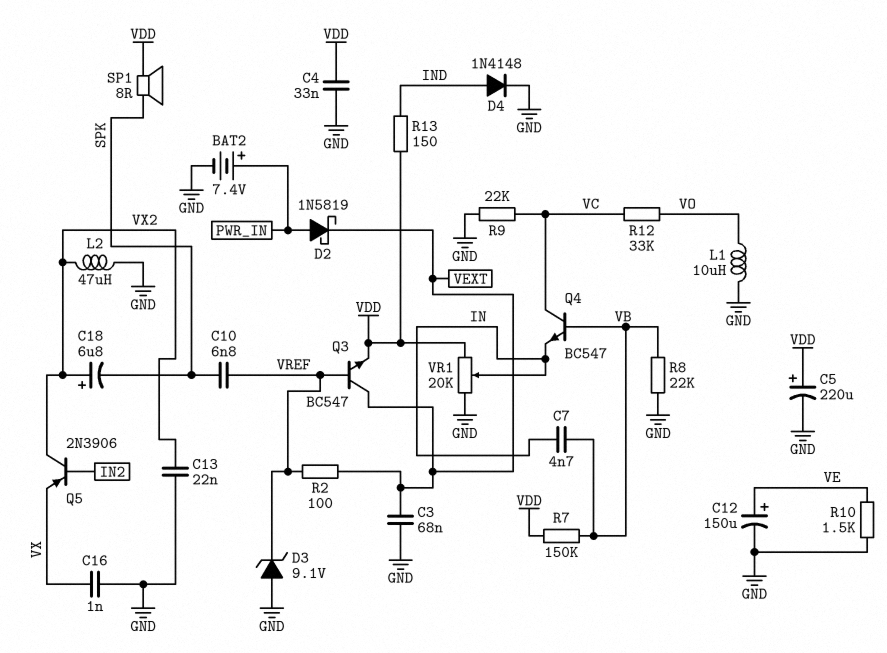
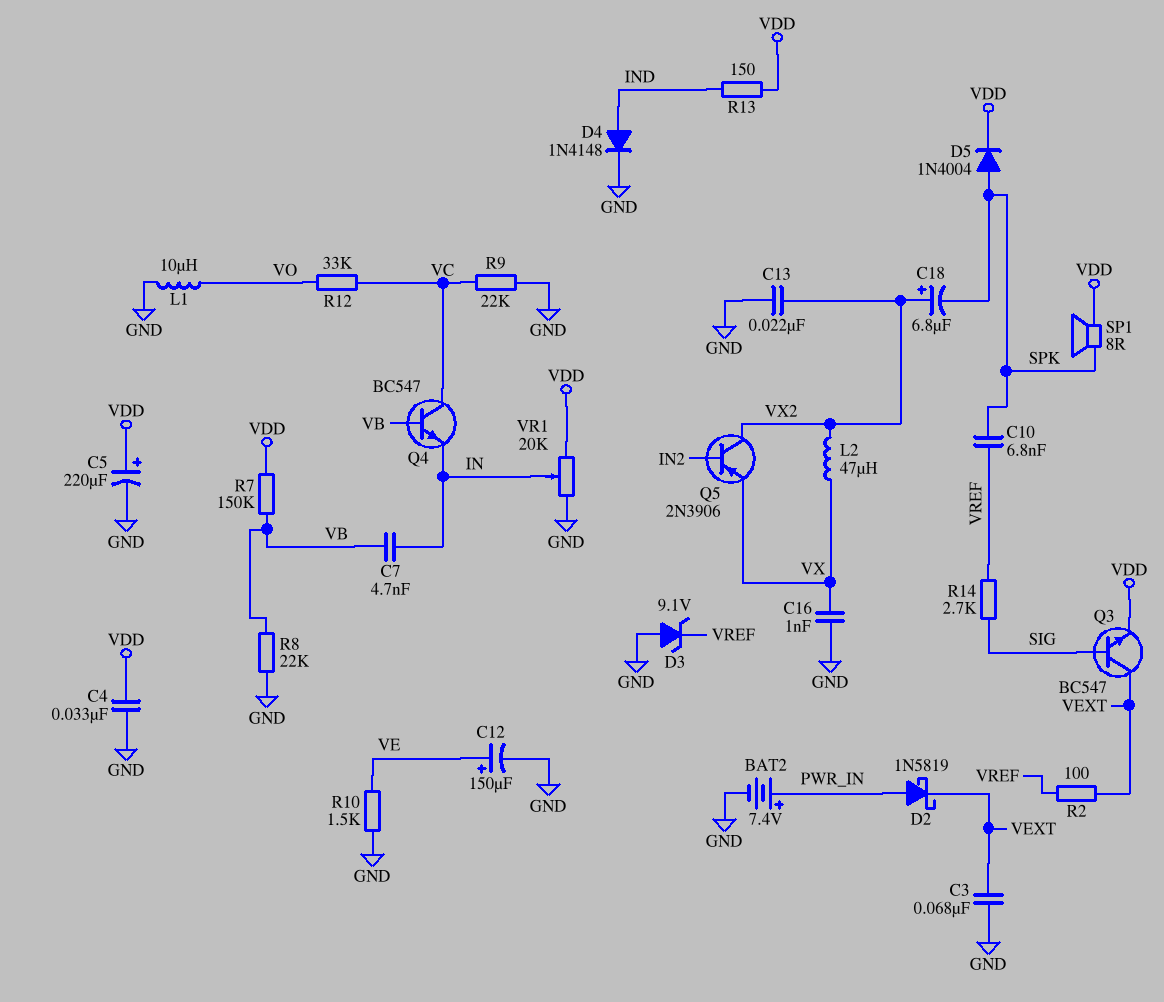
D5: none -> diode 1N4004 (A SPK, K VDD)
L2: 47uH (GND, VX2) -> 47uH (VX, VX2)
Q3: NPN BC547 (B VREF, C VEXT, E VDD) -> NPN BC547 (B SIG, C VEXT, E VDD)
R14: none -> 2.7k (SIG, VREF)

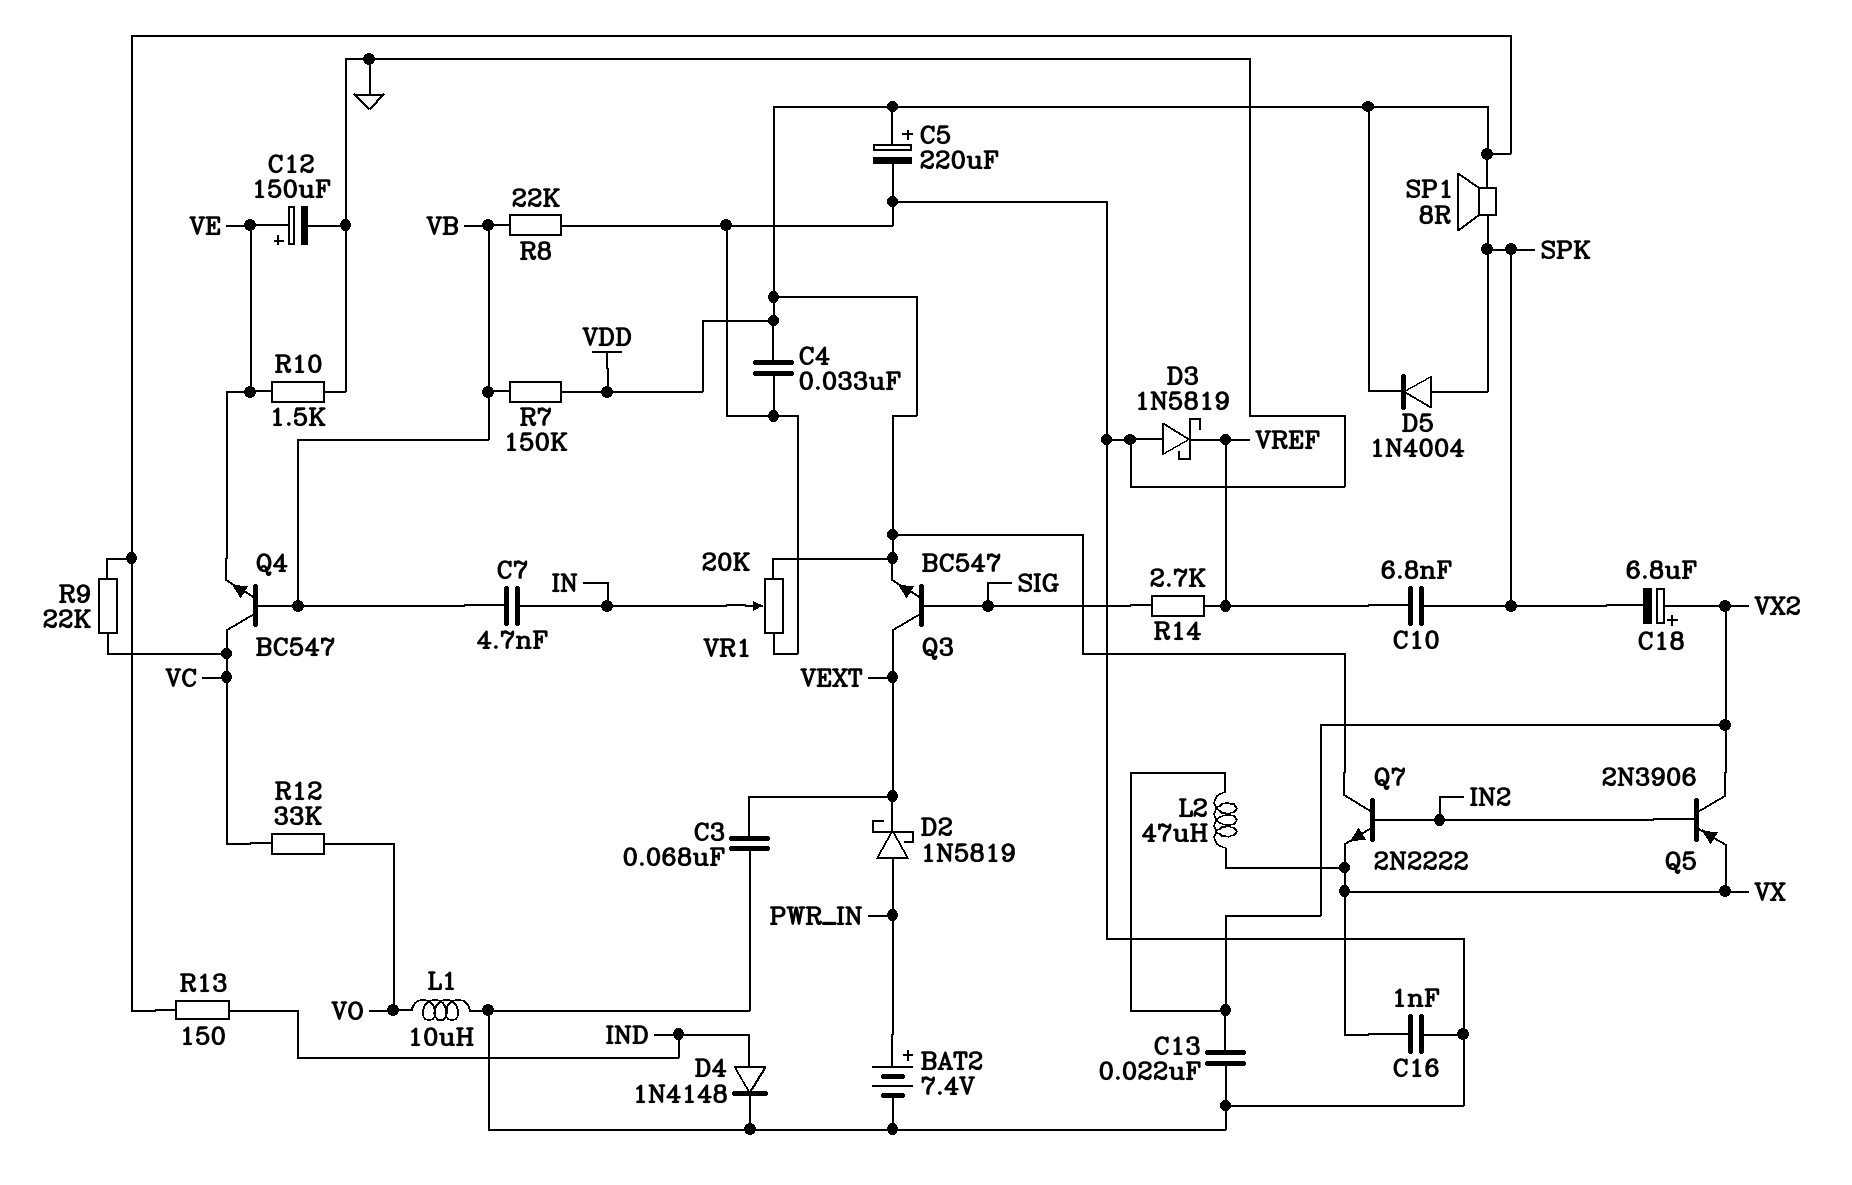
D3: zener 9.1V (A GND, K VREF) -> schottky 1N5819 (A GND, K VREF)
Q4: NPN BC547 (B VB, C VC, E IN) -> NPN BC547 (B VB, C VC, E VE)
Q7: none -> NPN 2N2222 (B IN2, C VDD, E VX)
R2: 100 (VEXT, VREF) -> none
R9: 22k (GND, VC) -> 22k (VC, VDD)

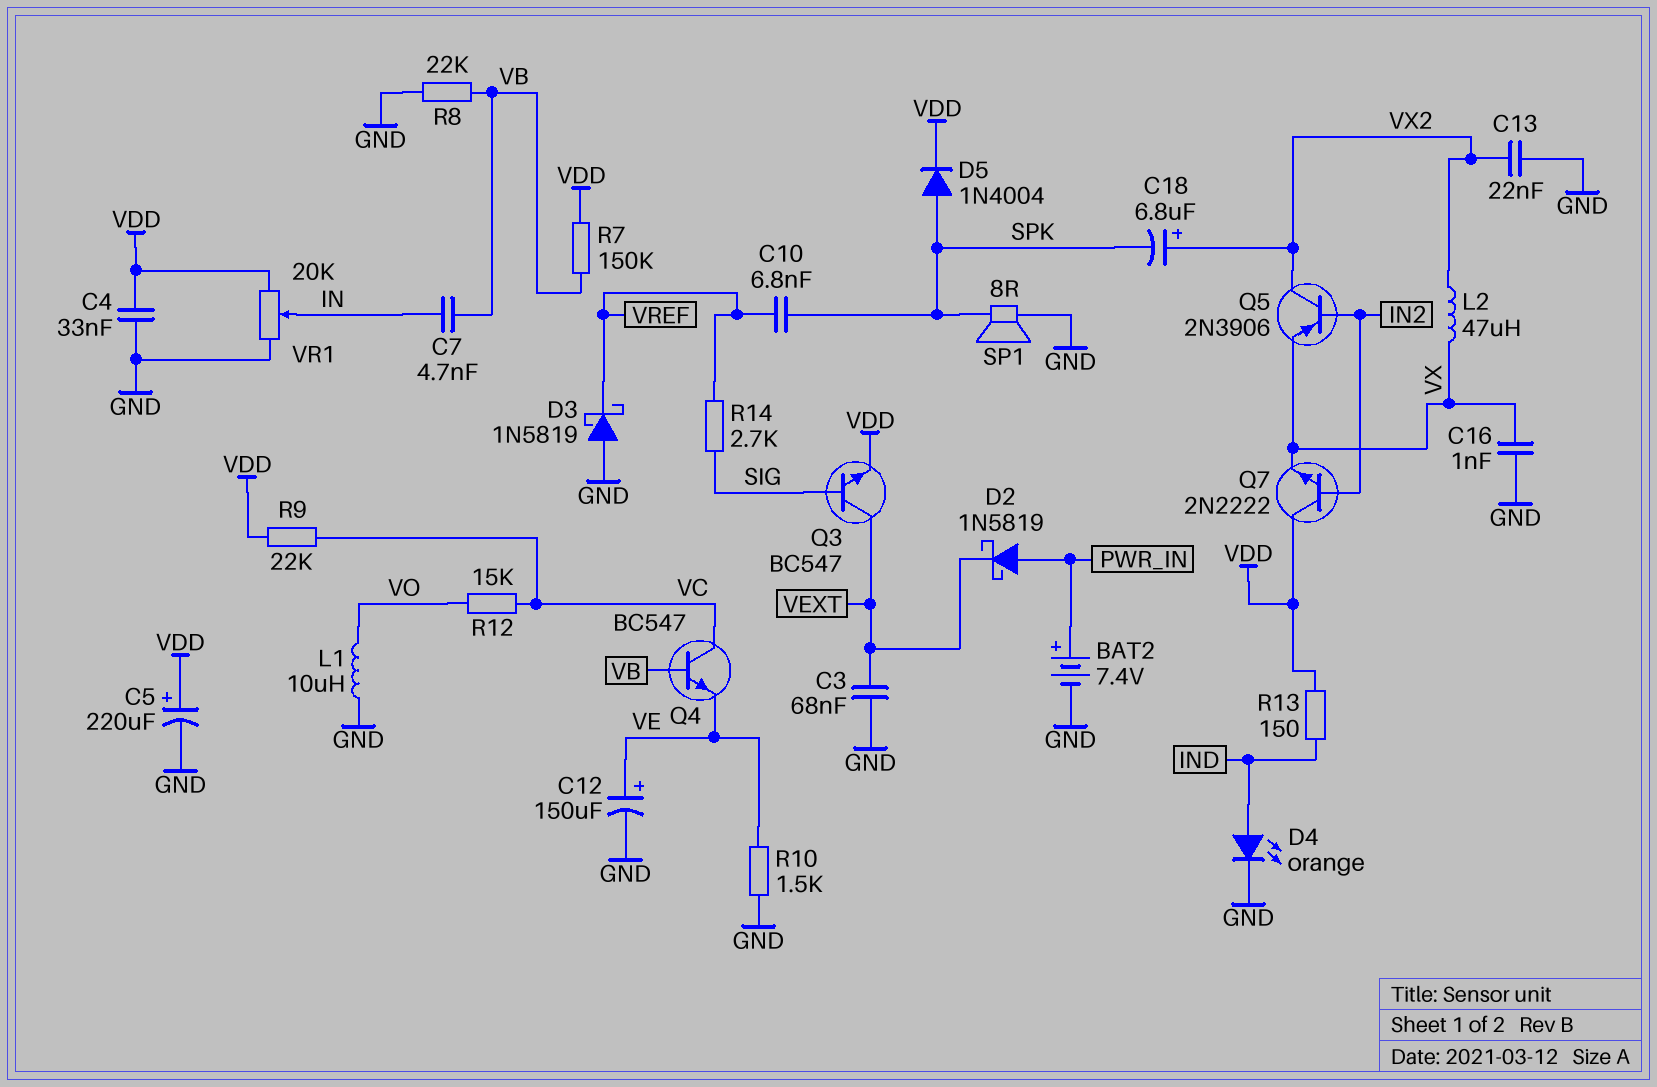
D4: diode 1N4148 (A IND, K GND) -> LED orange (A IND, K GND)
R12: 33k (VC, VO) -> 15k (VC, VO)
SP1: speaker 8R (SPK, VDD) -> speaker 8R (GND, SPK)

